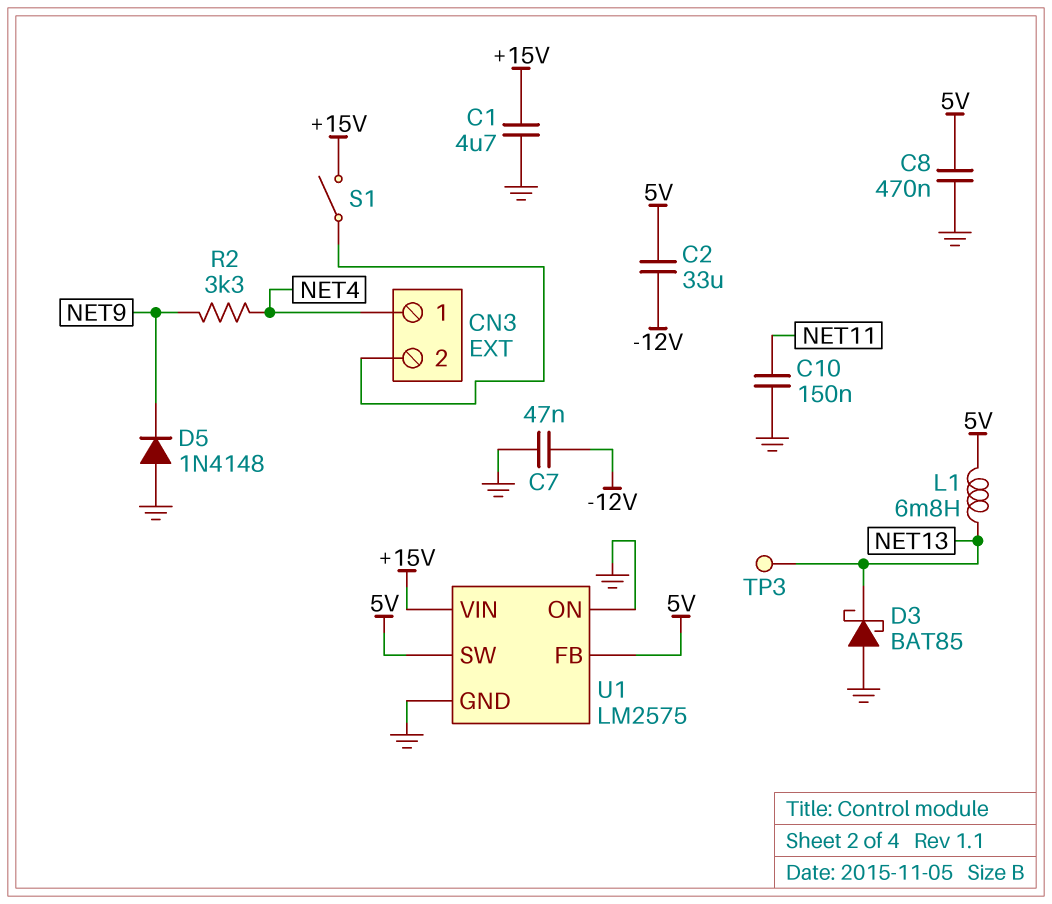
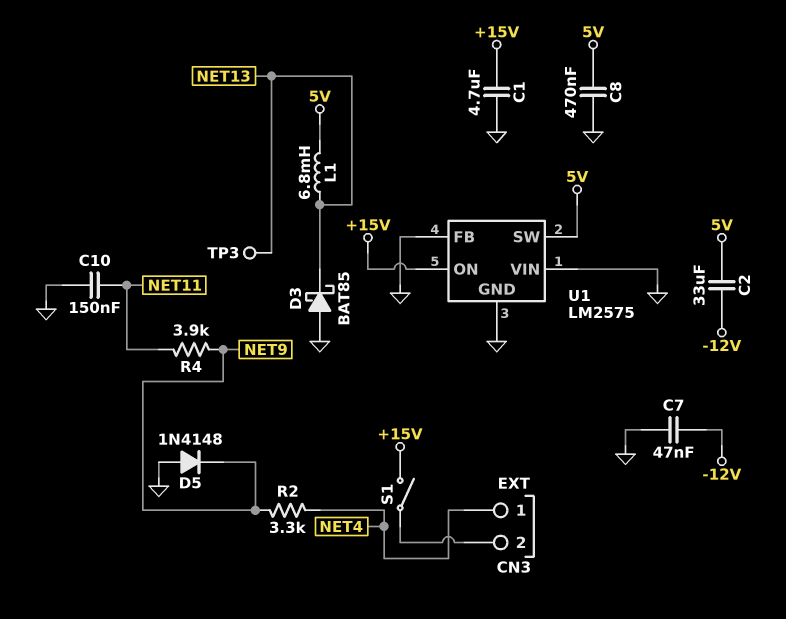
R4: none -> 3.9k (NET9, NET11)
U1 pin FB: 5V -> GND
U1 pin ON: GND -> +15V
U1 pin VIN: +15V -> GND

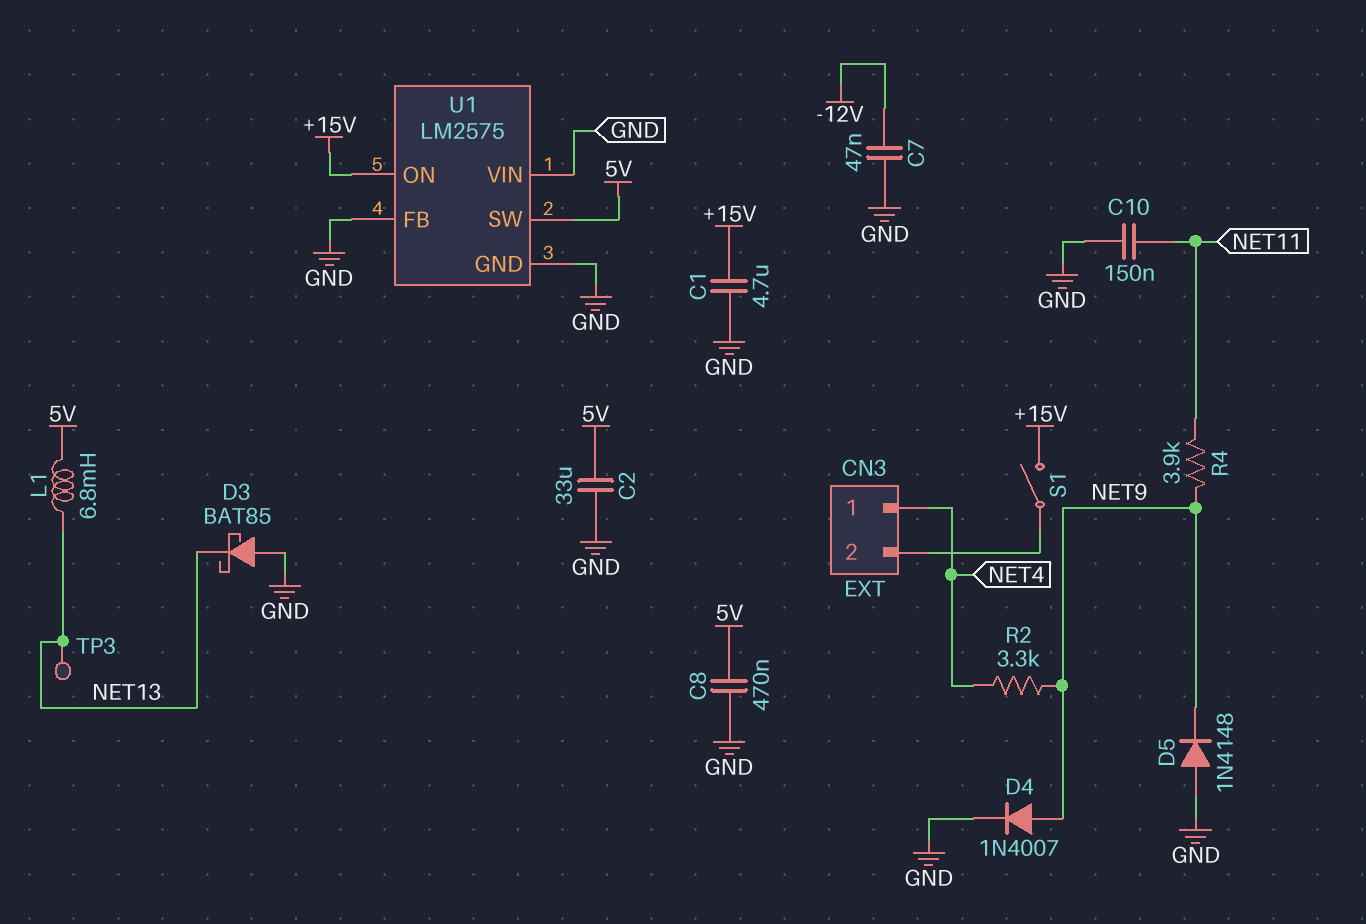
C2: 33uF (-12V, 5V) -> 33uF (5V, GND)
D4: none -> diode 1N4007 (A NET9, K GND)

